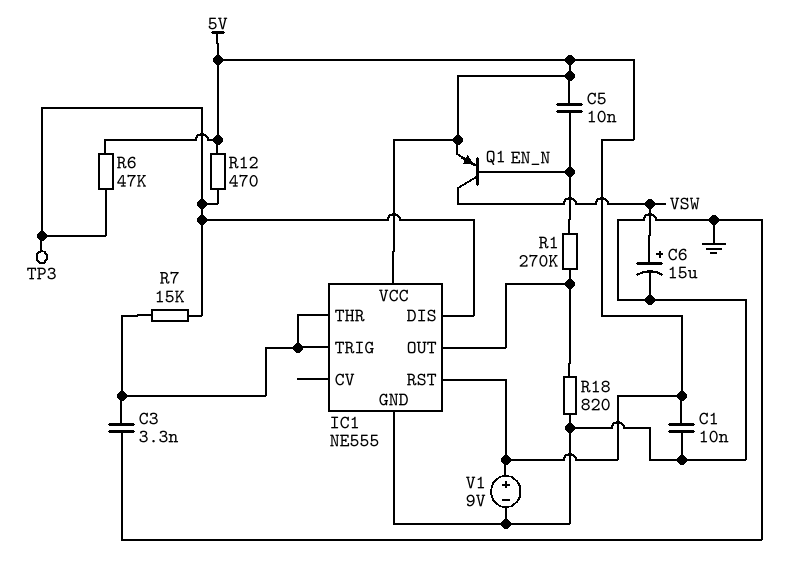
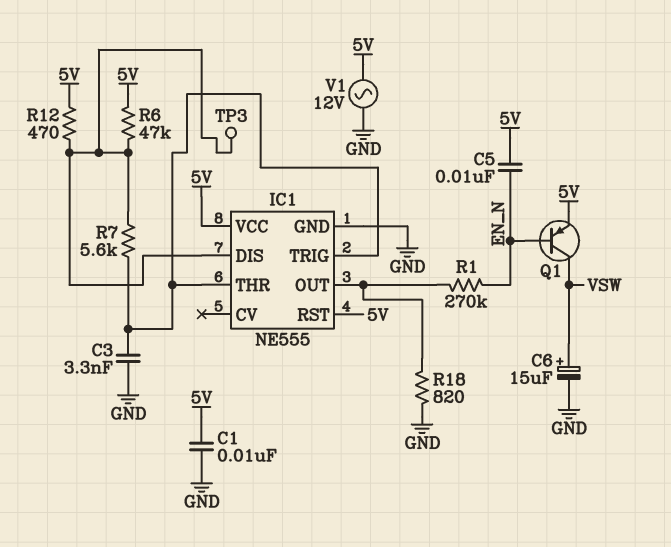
R7: 15k (IC1/DIS, IC1/THR) -> 5.6k (IC1/DIS, IC1/THR)
V1: 9V (plus 5V, minus GND) -> AC 12V (5V, GND)

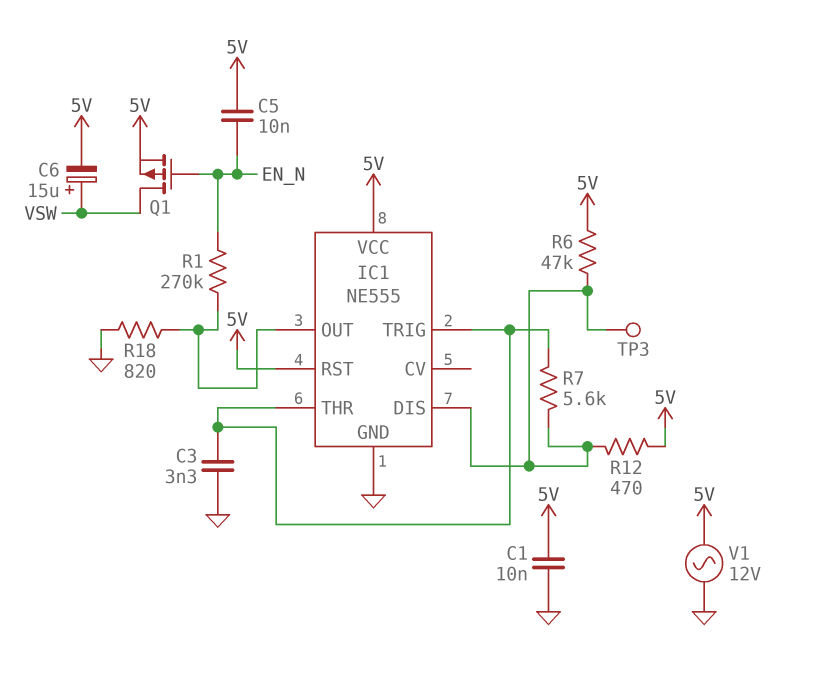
C6: 15uF (plus VSW, minus GND) -> 15uF (plus VSW, minus 5V)
Q1: PNP (B EN_N, C VSW, E 5V) -> PMOS (G EN_N, D VSW, S 5V)

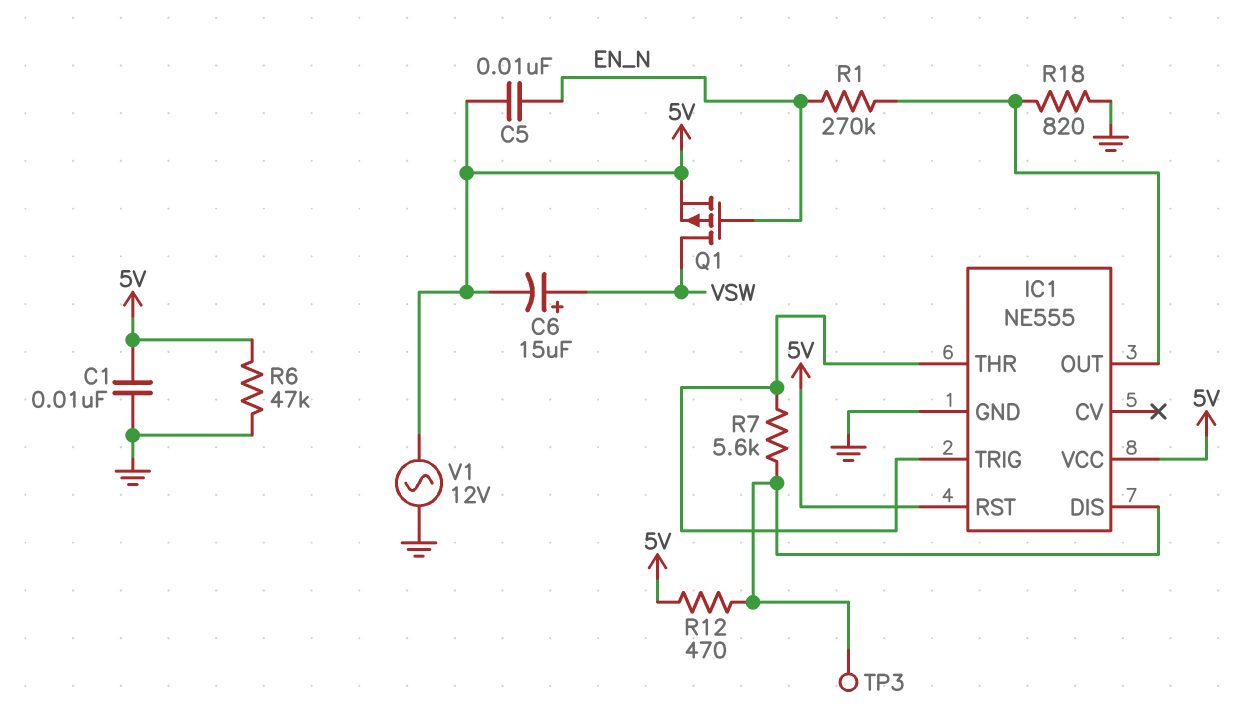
C3: 3.3nF (GND, IC1/THR) -> none
R6: 47k (5V, IC1/DIS) -> 47k (5V, GND)

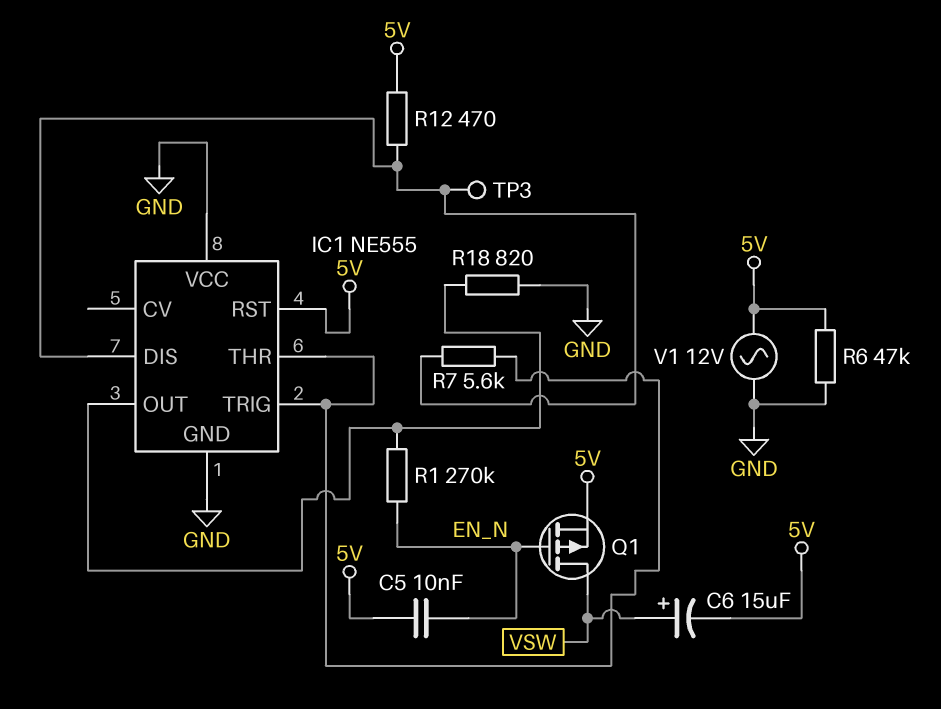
C1: 10nF (5V, GND) -> none
IC1 pin VCC: 5V -> GND

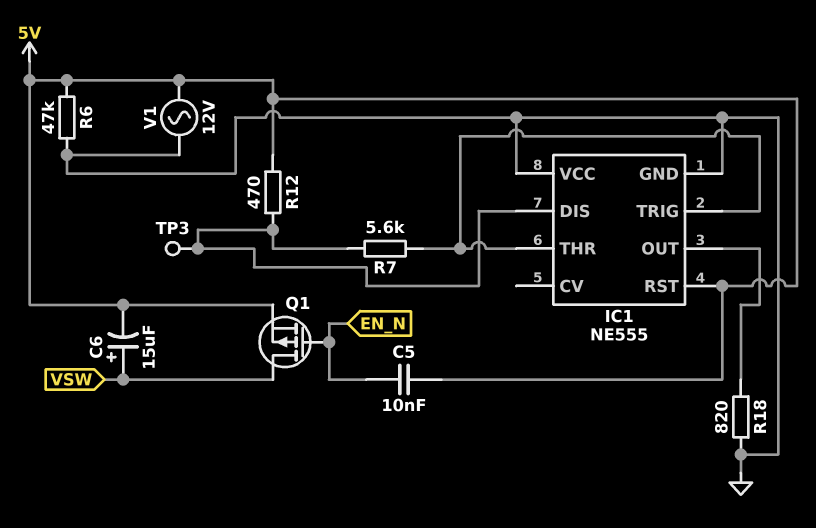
R1: 270k (EN_N, IC1/OUT) -> none

